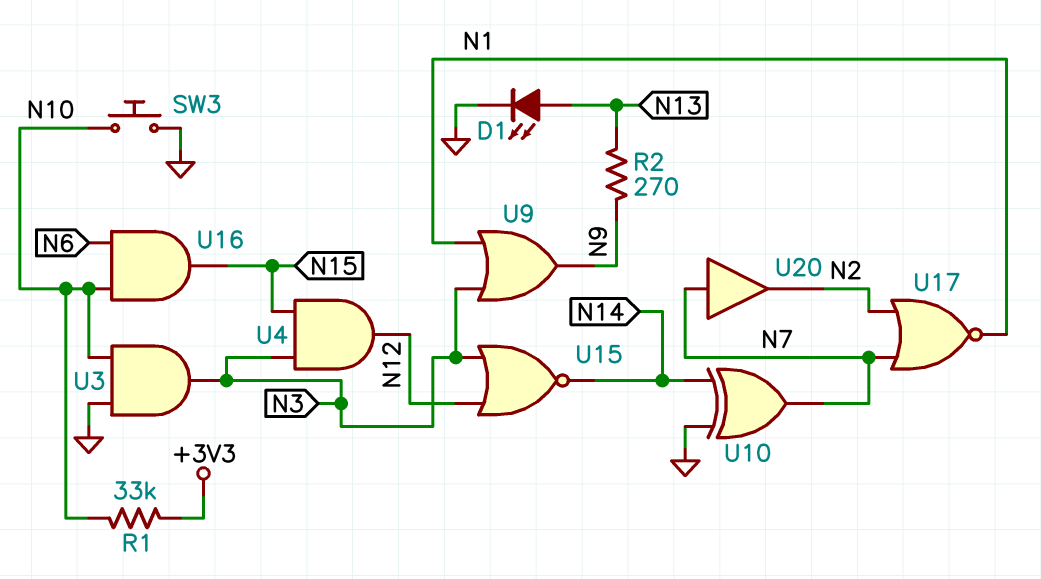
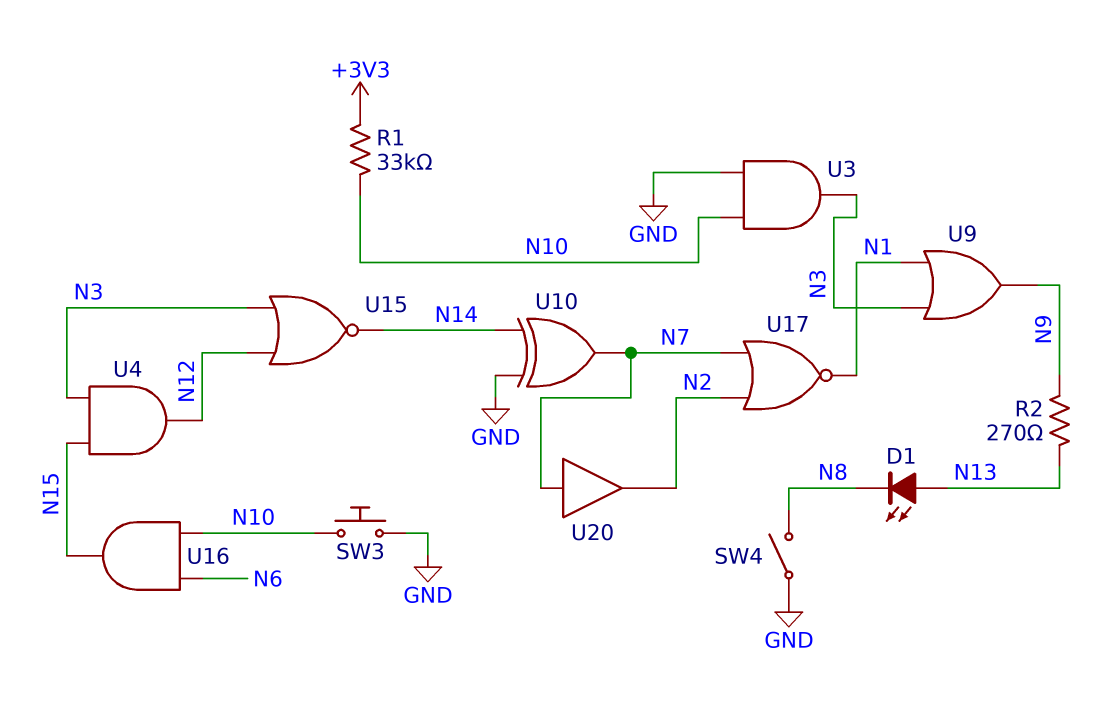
D1: LED (A N13, K GND) -> LED (A N13, K N8)
SW4: none -> switch (GND, N8)

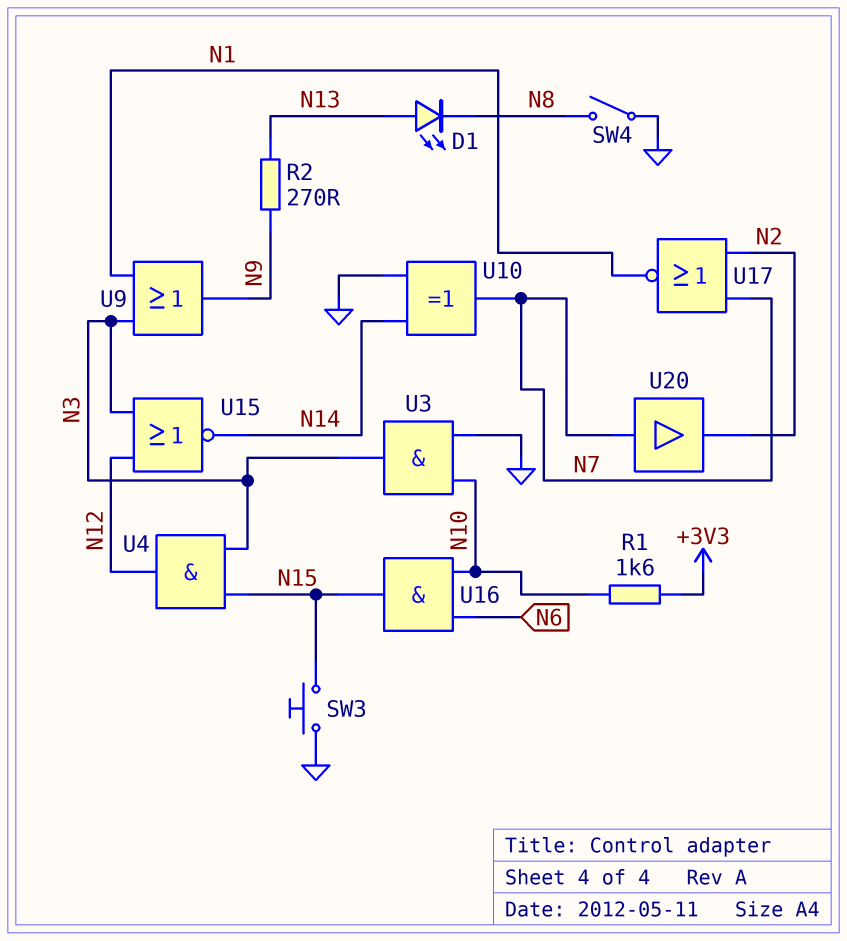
R1: 33k (+3V3, N10) -> 1.6k (+3V3, N10)
SW3: button (GND, N10) -> button (GND, N15)

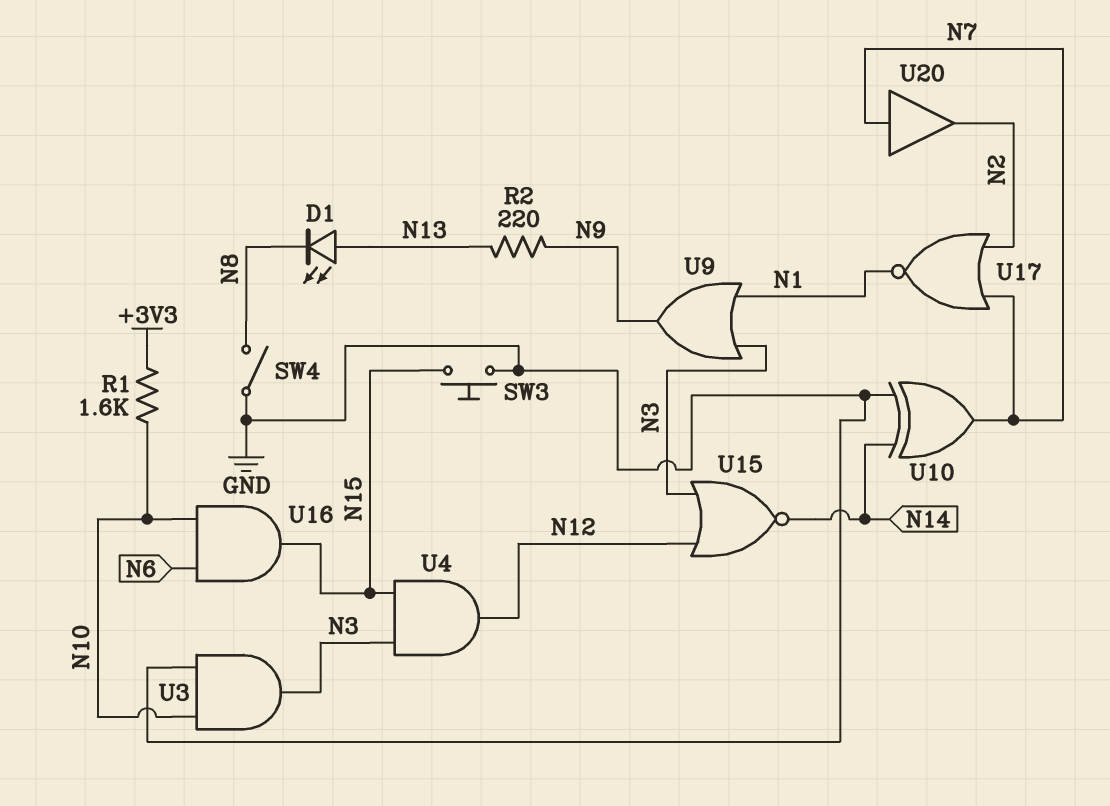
R2: 270 (N9, N13) -> 220 (N9, N13)

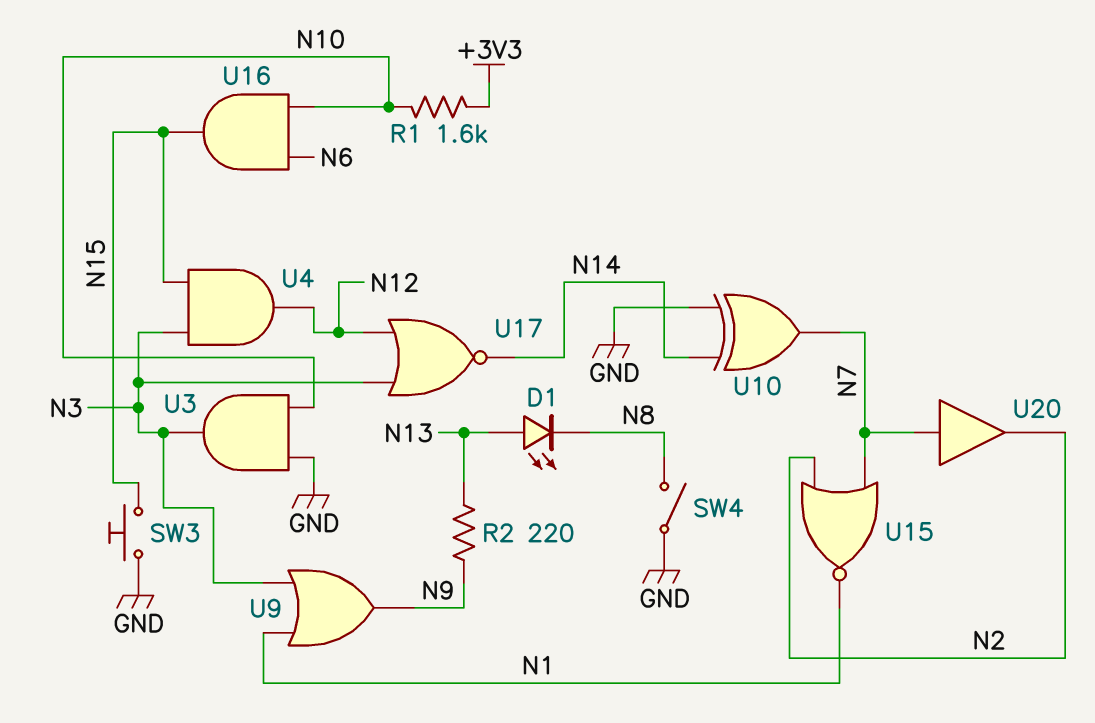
U15: NOR (in N3, in N12, out N14) -> NOR (in N2, in N7, out N1)
U17: NOR (in N2, in N7, out N1) -> NOR (in N3, in N12, out N14)

